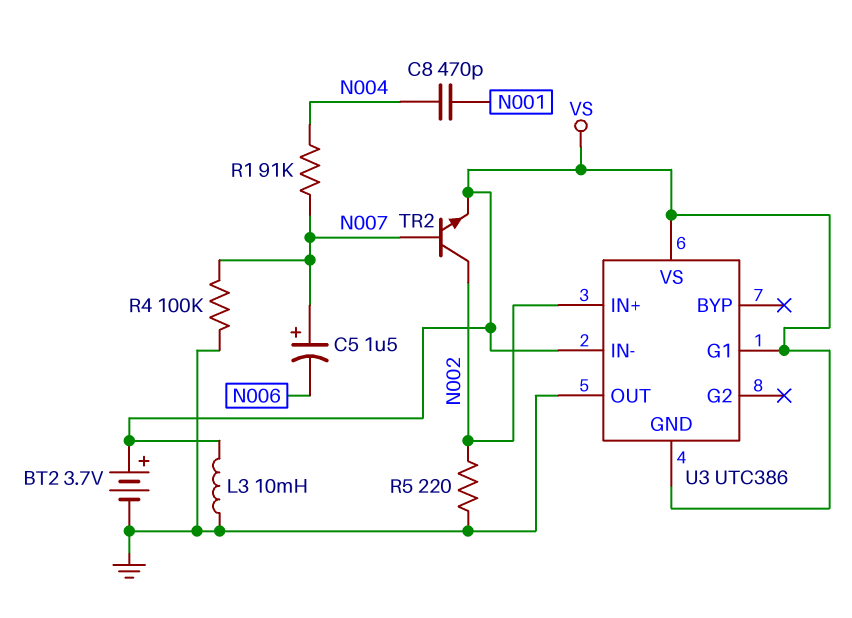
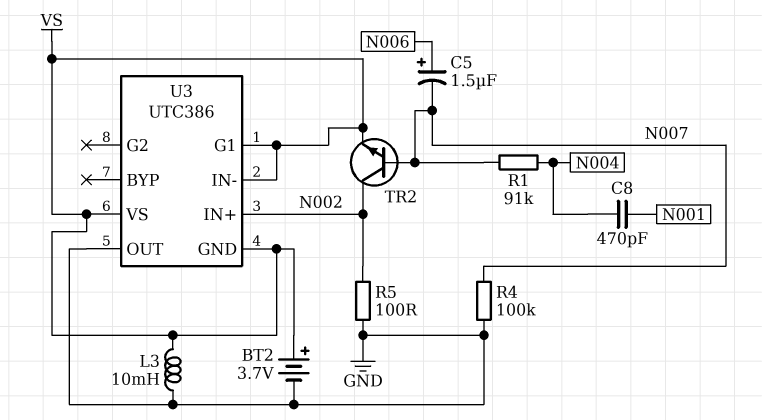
C5: 1.5uF (plus N007, minus N006) -> 1.5uF (plus N006, minus N007)
R5: 220 (GND, N002) -> 100 (GND, N002)

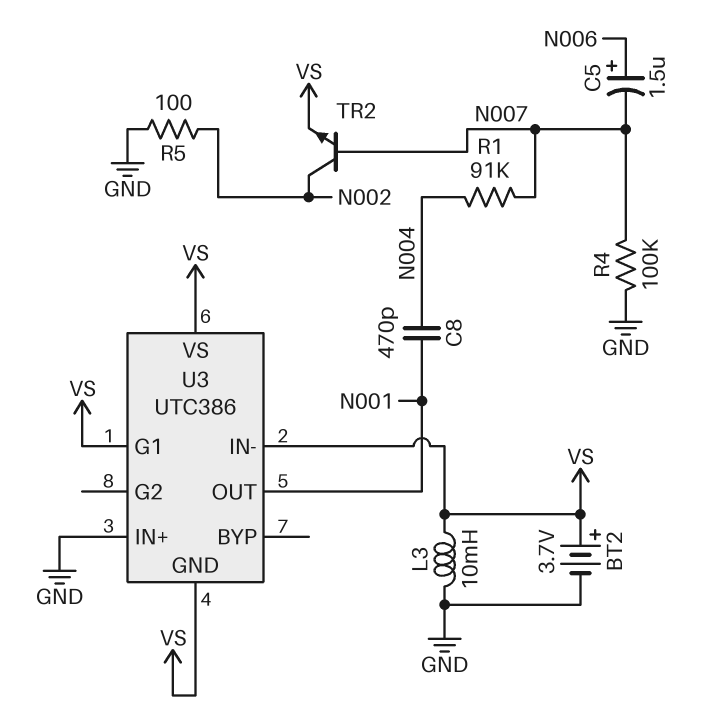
U3 pin IN+: N002 -> GND
U3 pin OUT: GND -> N001

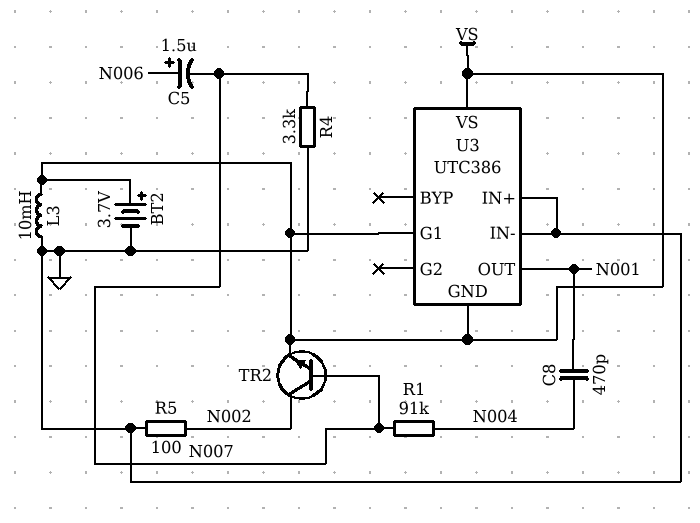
R4: 100k (GND, N007) -> 3.3k (GND, N007)
U3 pin IN-: VS -> GND

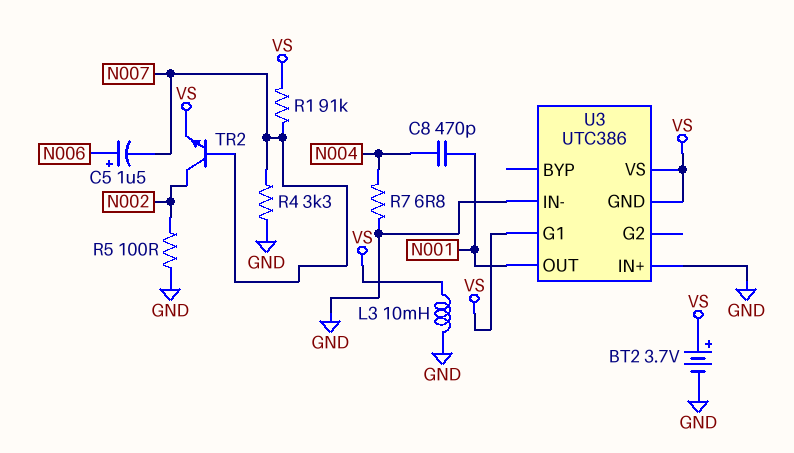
R1: 91k (N004, N007) -> 91k (N007, VS)
R7: none -> 6.8 (GND, N004)

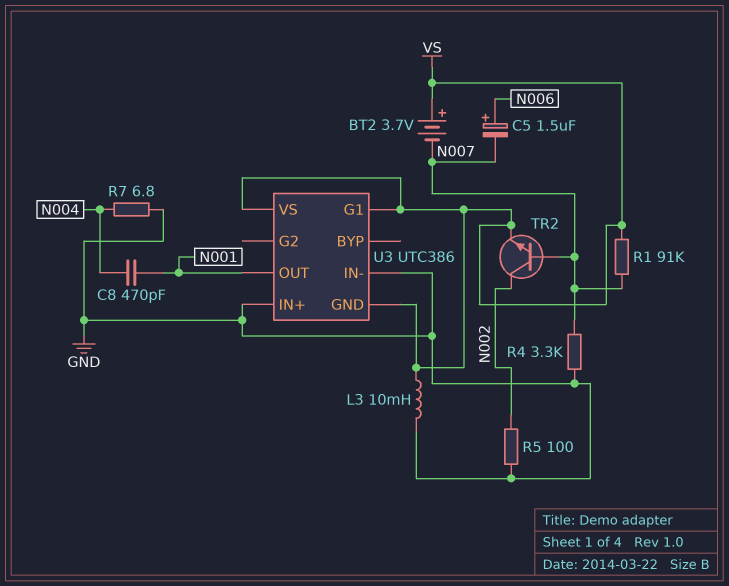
BT2: 3.7V (plus VS, minus GND) -> 3.7V (plus VS, minus N007)

